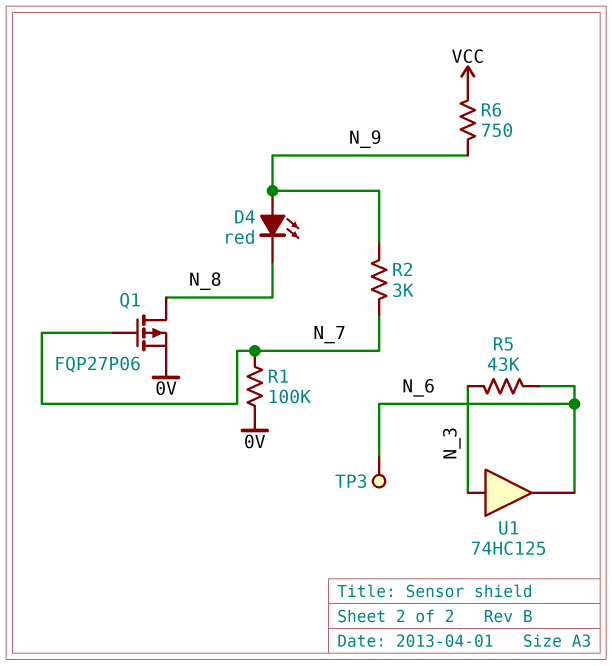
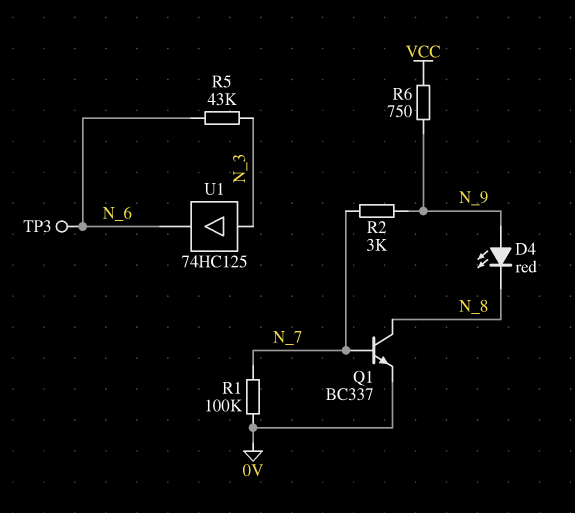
Q1: PMOS FQP27P06 (G N_7, D N_8, S 0V) -> NPN BC337 (B N_7, C N_8, E 0V)

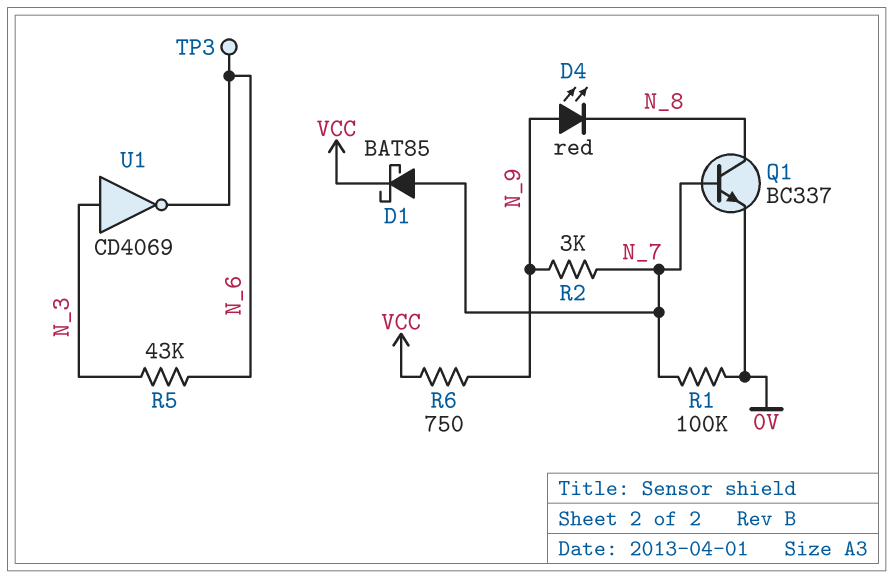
D1: none -> schottky BAT85 (A N_7, K VCC)
U1: buffer 74HC125 (in N_3, out N_6) -> NOT CD4069 (in N_3, out N_6)

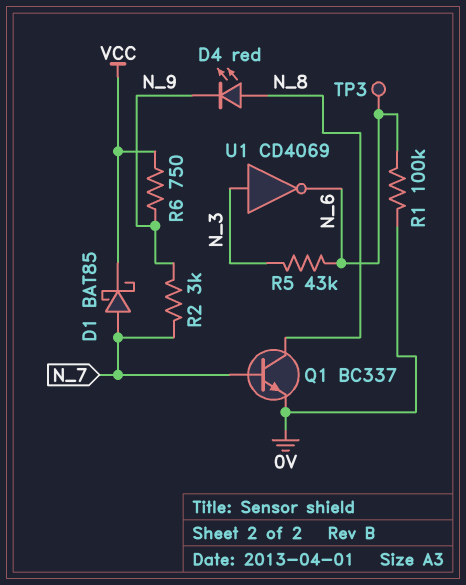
D4: LED red (A N_9, K N_8) -> LED red (A N_8, K N_9)
R1: 100k (0V, N_7) -> 100k (0V, N_6)

